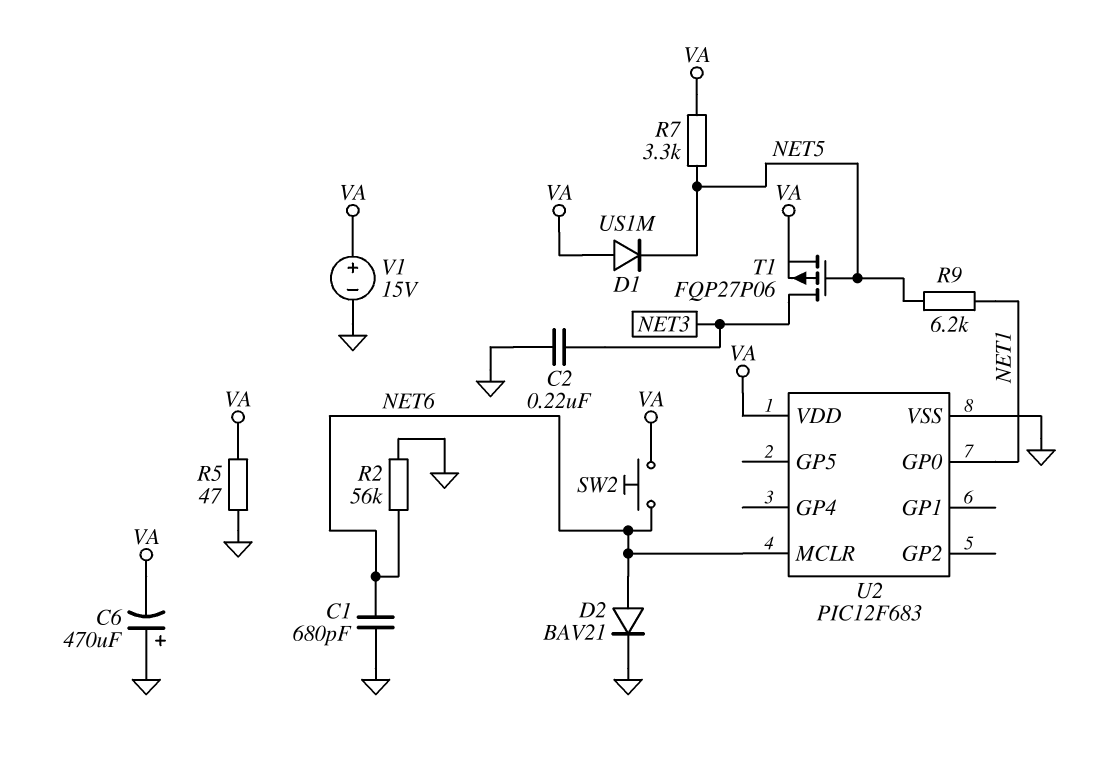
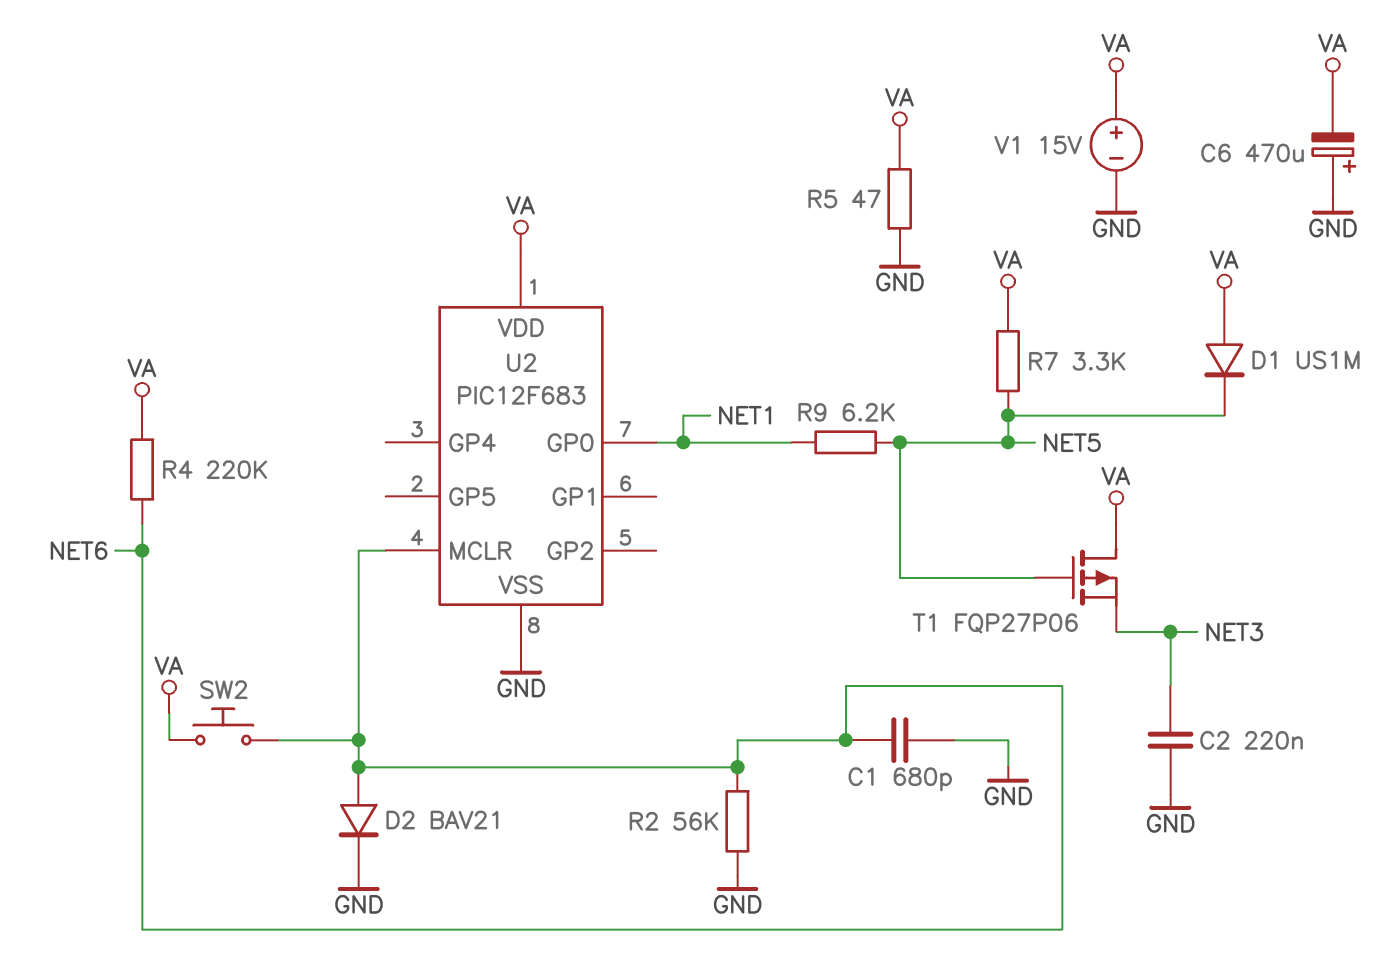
R4: none -> 220k (NET6, VA)
T1: PMOS FQP27P06 (G NET5, D NET3, S VA) -> PMOS FQP27P06 (G NET5, D VA, S NET3)

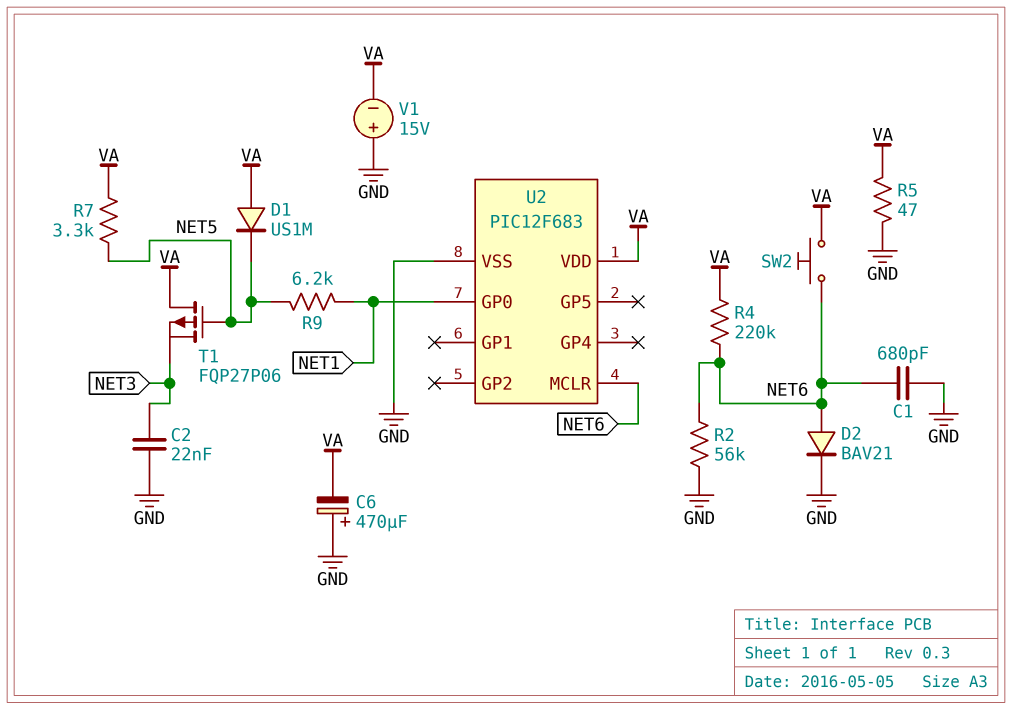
C2: 220nF (GND, NET3) -> 22nF (GND, NET3)
V1: 15V (plus VA, minus GND) -> 15V (plus GND, minus VA)

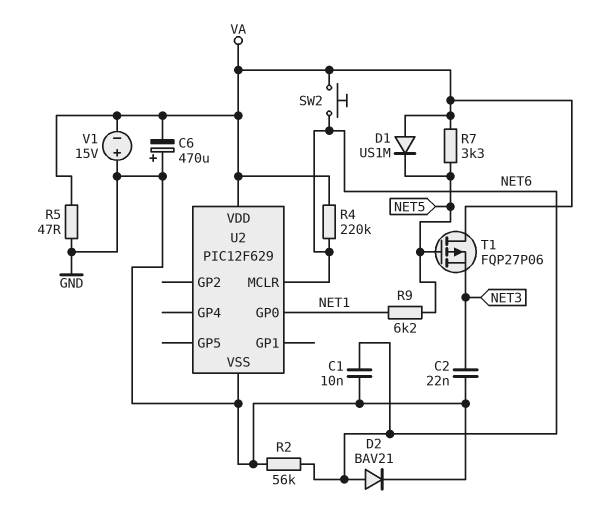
C1: 680pF (GND, NET6) -> 10nF (GND, NET6)
U2: PIC12F683 -> PIC12F629

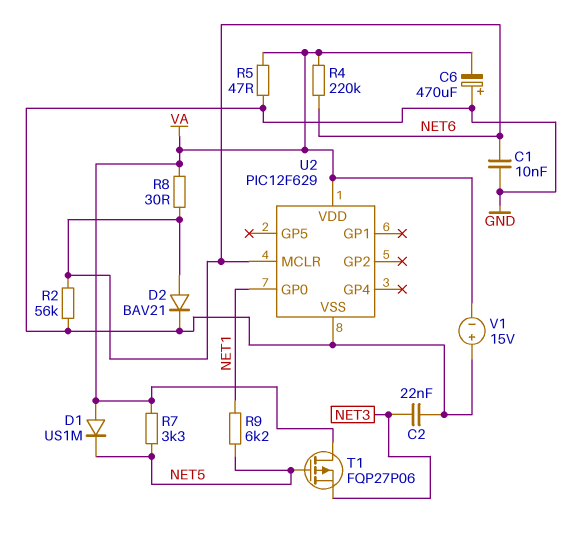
R8: none -> 30 (NET6, VA)
SW2: button (NET6, VA) -> none

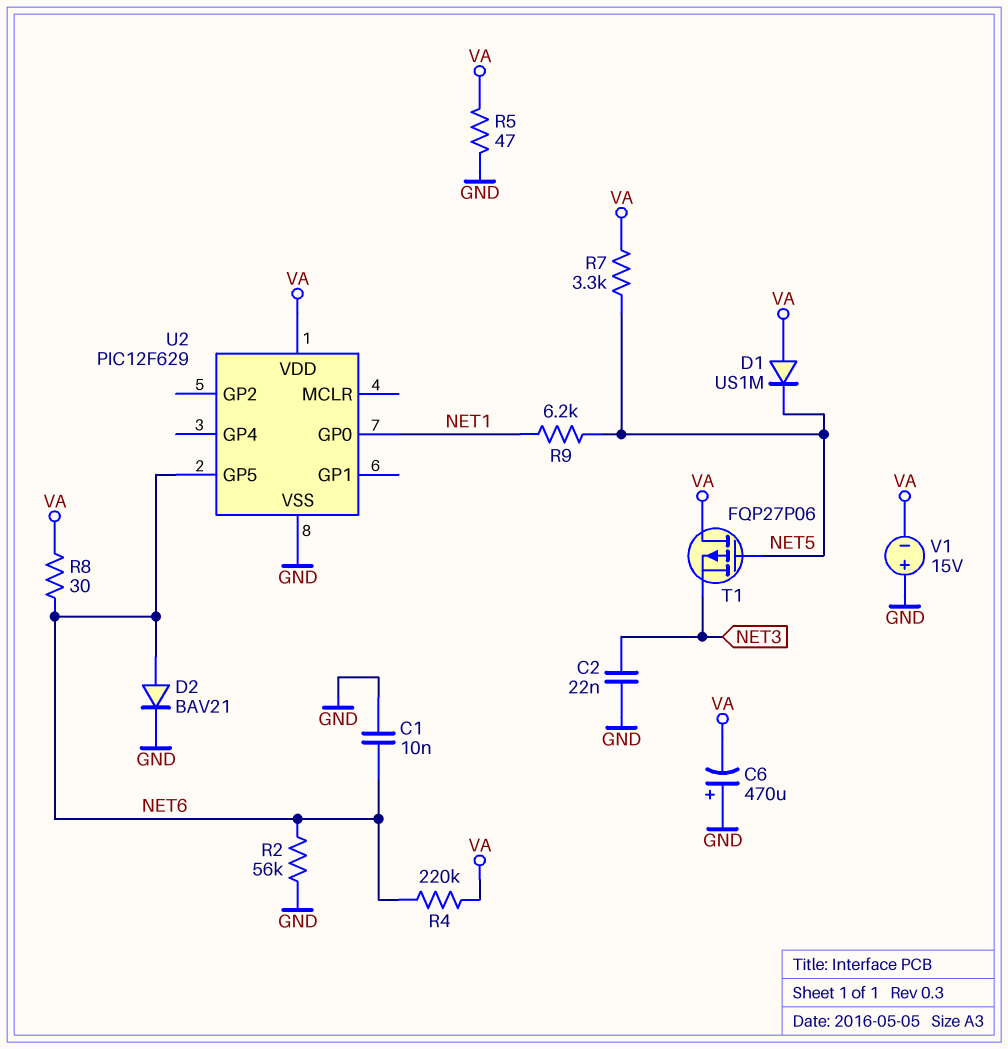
U2 pin GP5: none -> NET6
U2 pin MCLR: NET6 -> none

